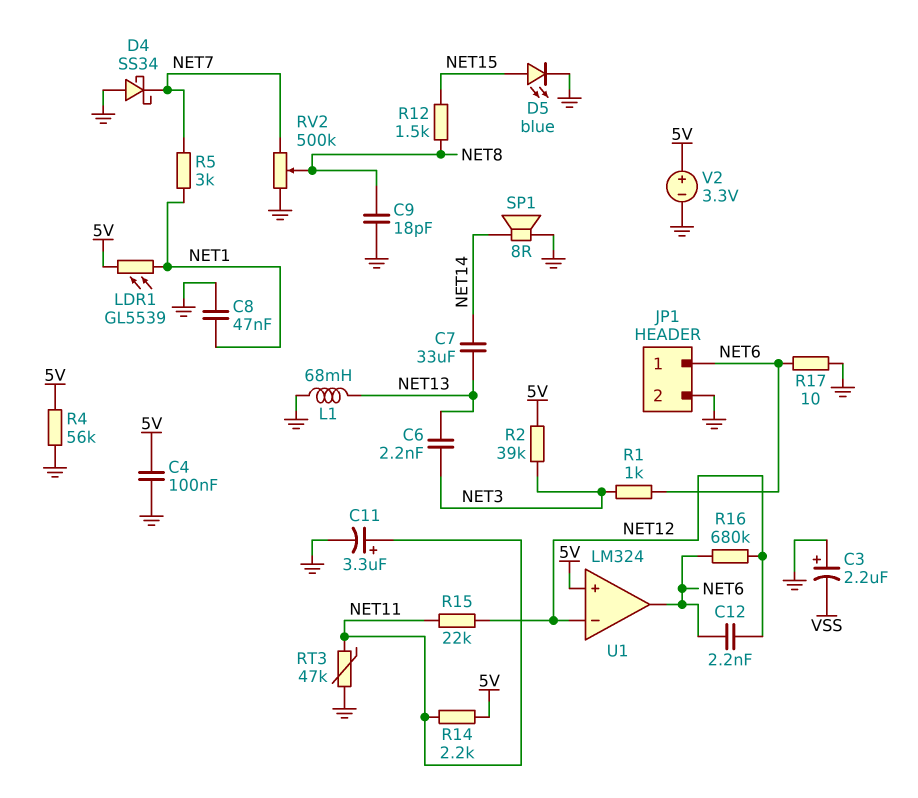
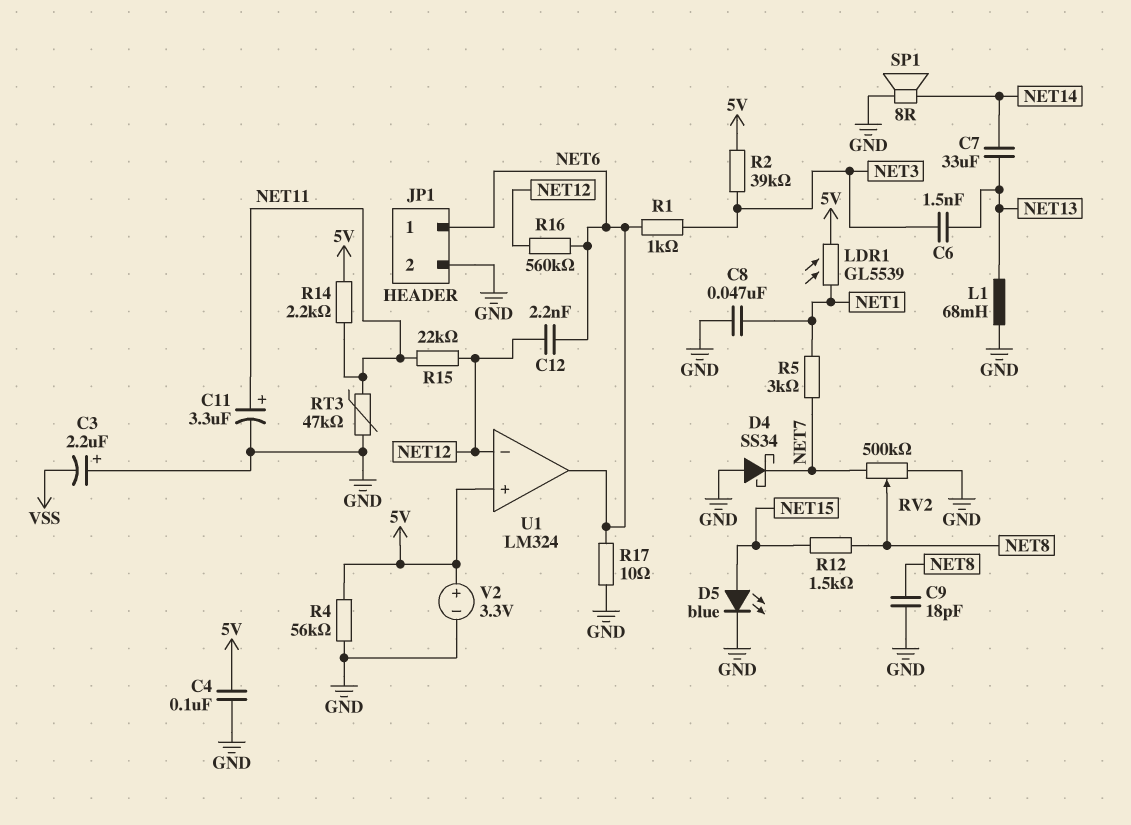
C6: 2.2nF (NET3, NET13) -> 1.5nF (NET3, NET13)
R16: 680k (NET6, NET12) -> 560k (NET6, NET12)

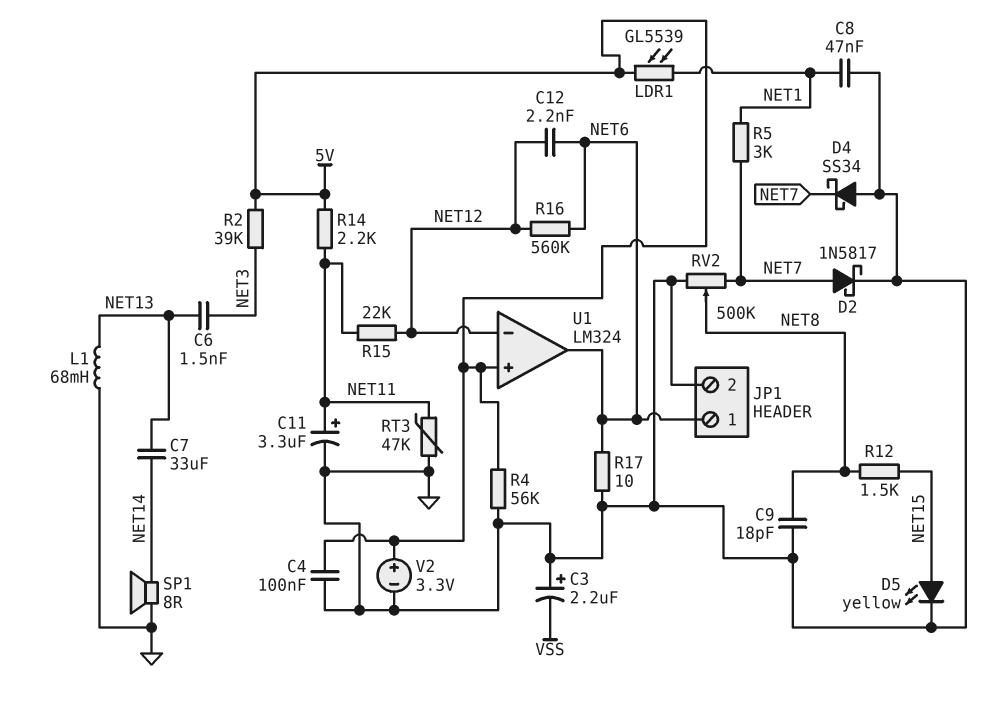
D2: none -> schottky 1N5817 (A NET7, K GND)
D5: LED blue (A NET15, K GND) -> LED yellow (A NET15, K GND)
R1: 1k (NET3, NET6) -> none

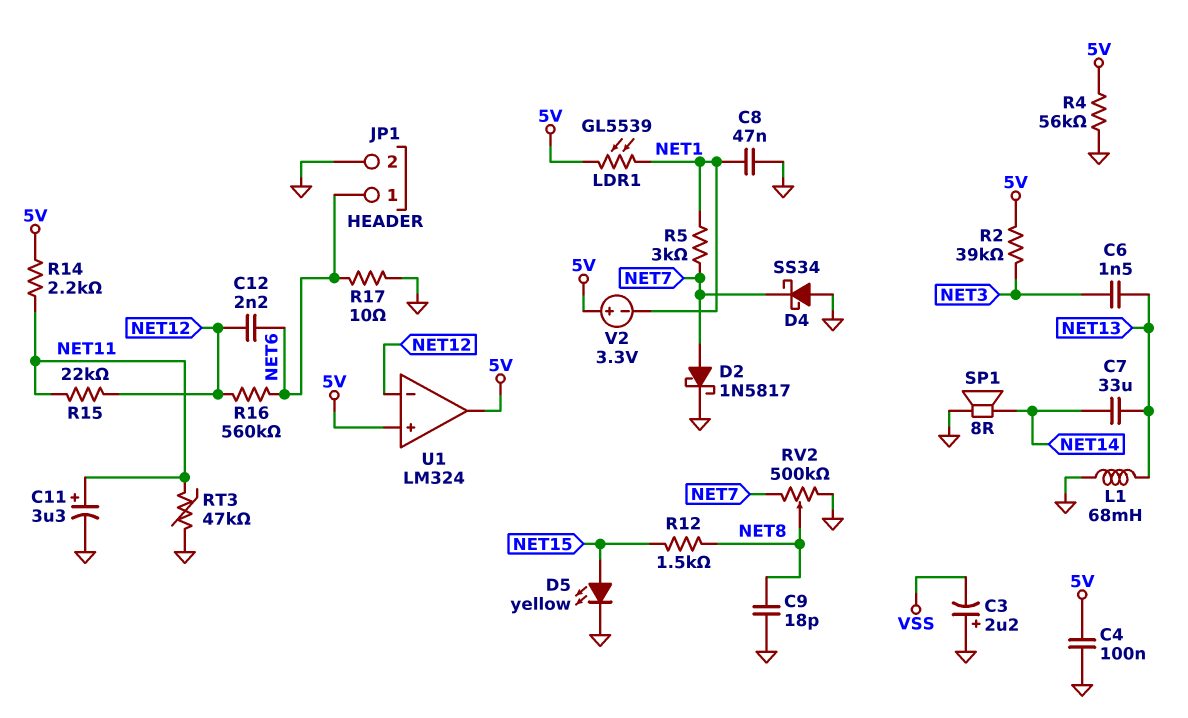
U1 pin out: NET6 -> 5V
V2: 3.3V (plus 5V, minus GND) -> 3.3V (plus 5V, minus NET1)

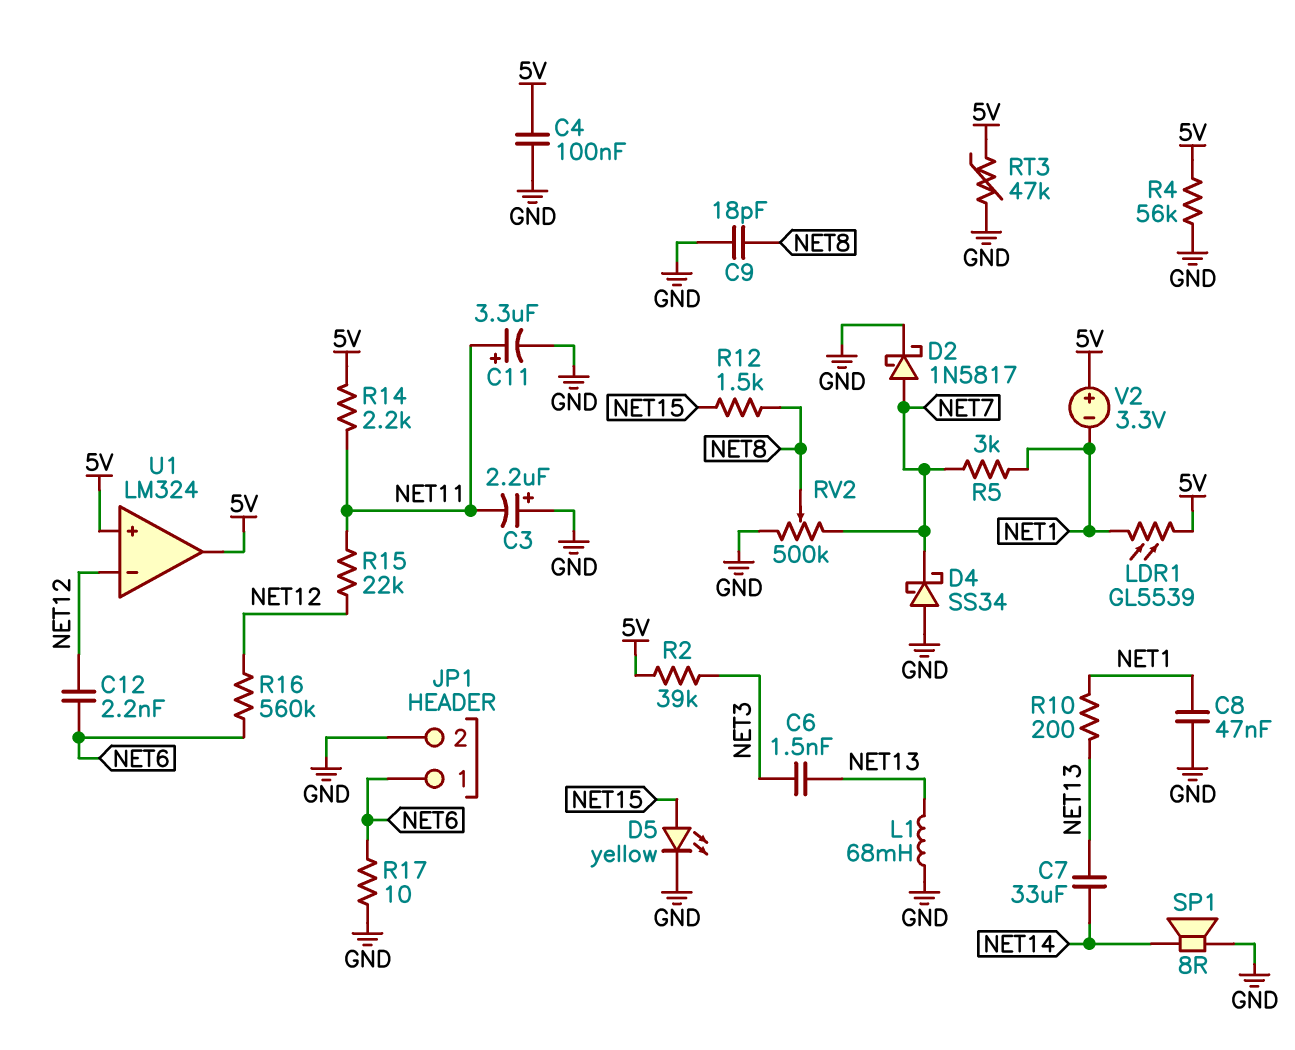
C3: 2.2uF (plus GND, minus VSS) -> 2.2uF (plus GND, minus NET11)
R10: none -> 200 (NET1, NET13)
RT3: 47k (GND, NET11) -> 47k (5V, GND)

